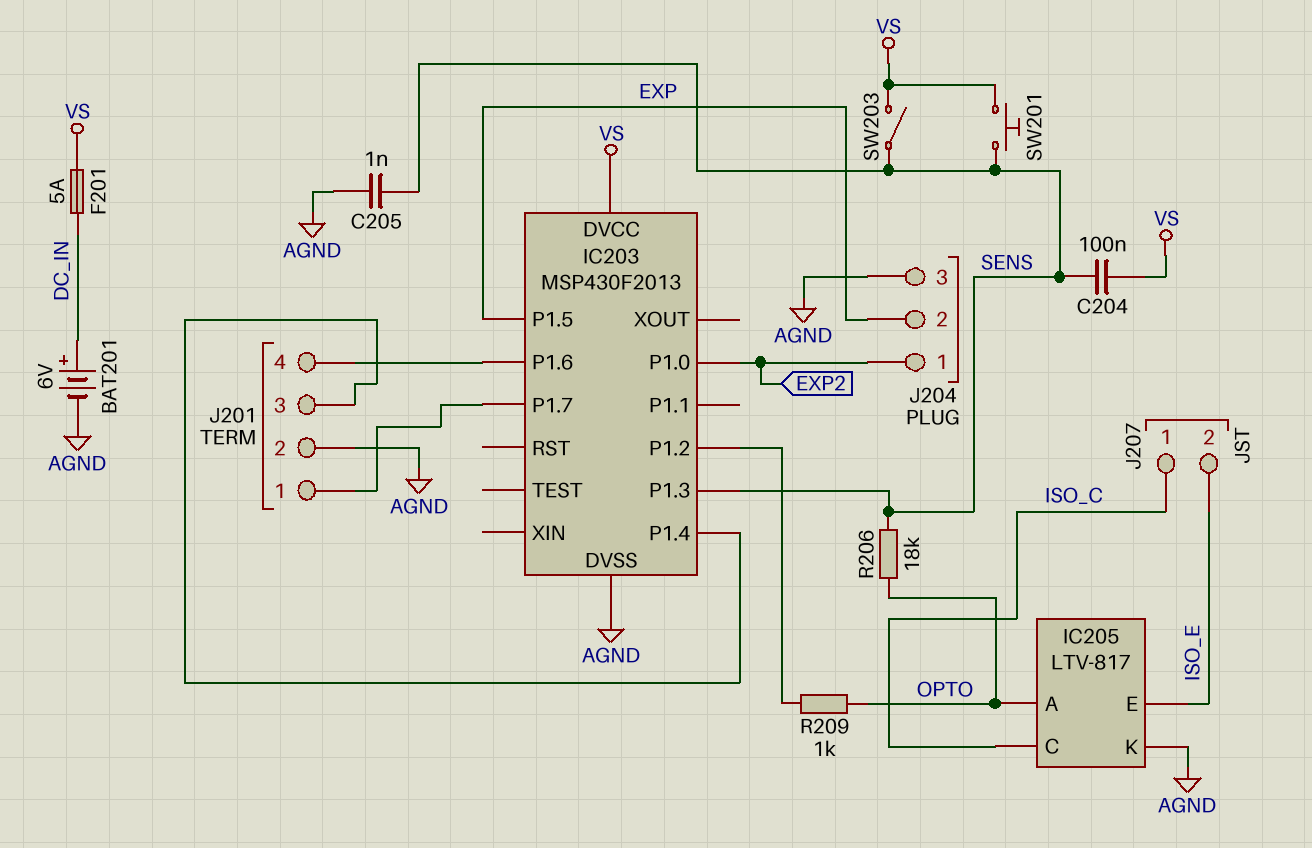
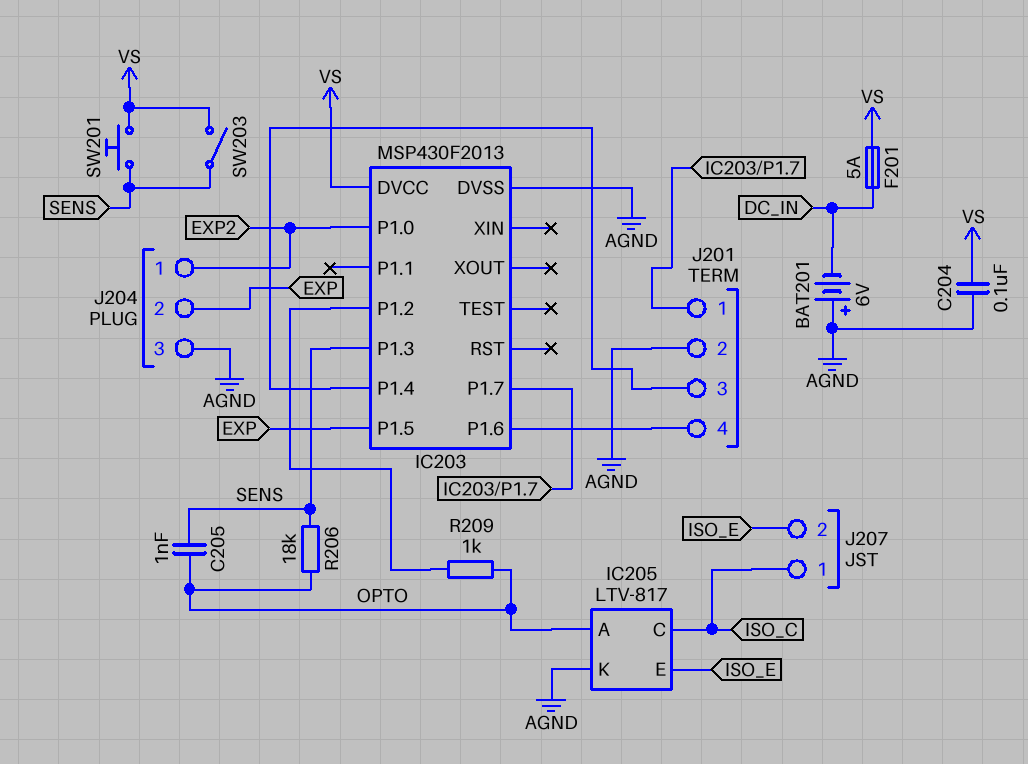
BAT201: 6V (plus DC_IN, minus AGND) -> 6V (plus AGND, minus DC_IN)
C204: 100nF (SENS, VS) -> 100nF (AGND, VS)
C205: 1nF (AGND, SENS) -> 1nF (OPTO, SENS)

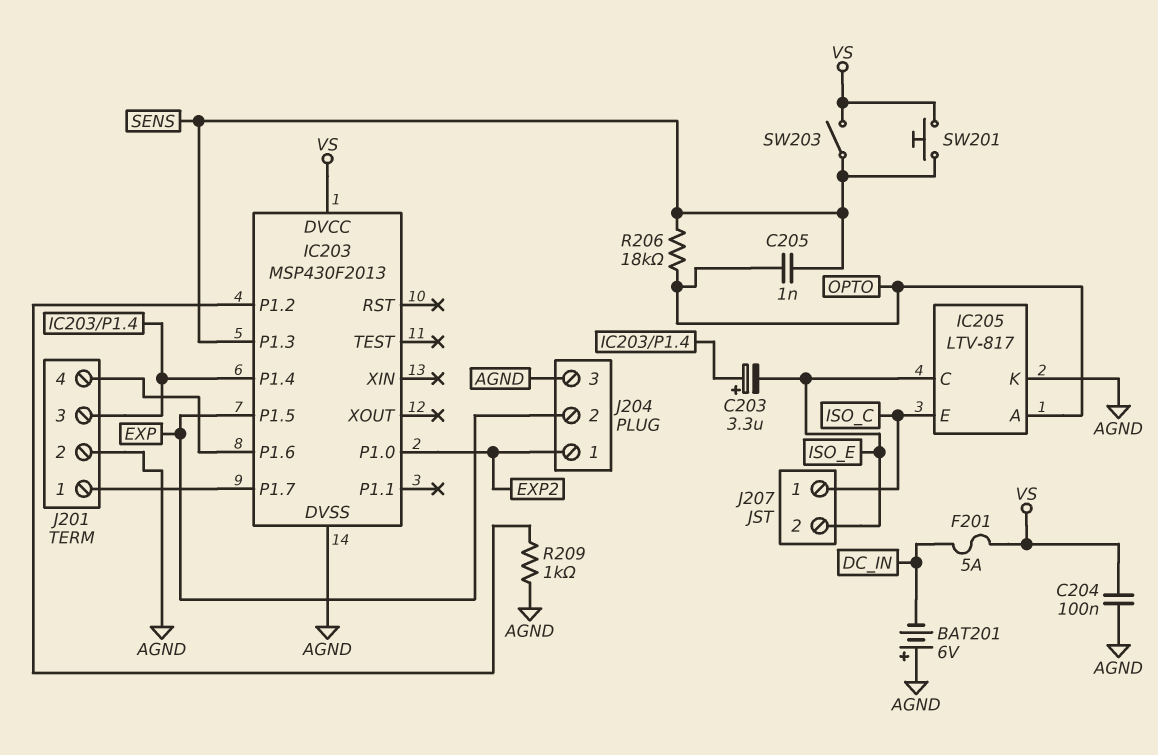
C203: none -> 3.3uF (plus IC203/P1.4, minus ISO_E)
IC205 pin C: ISO_C -> ISO_E
IC205 pin E: ISO_E -> ISO_C
R209: 1k (IC203/P1.2, OPTO) -> 1k (AGND, IC203/P1.2)

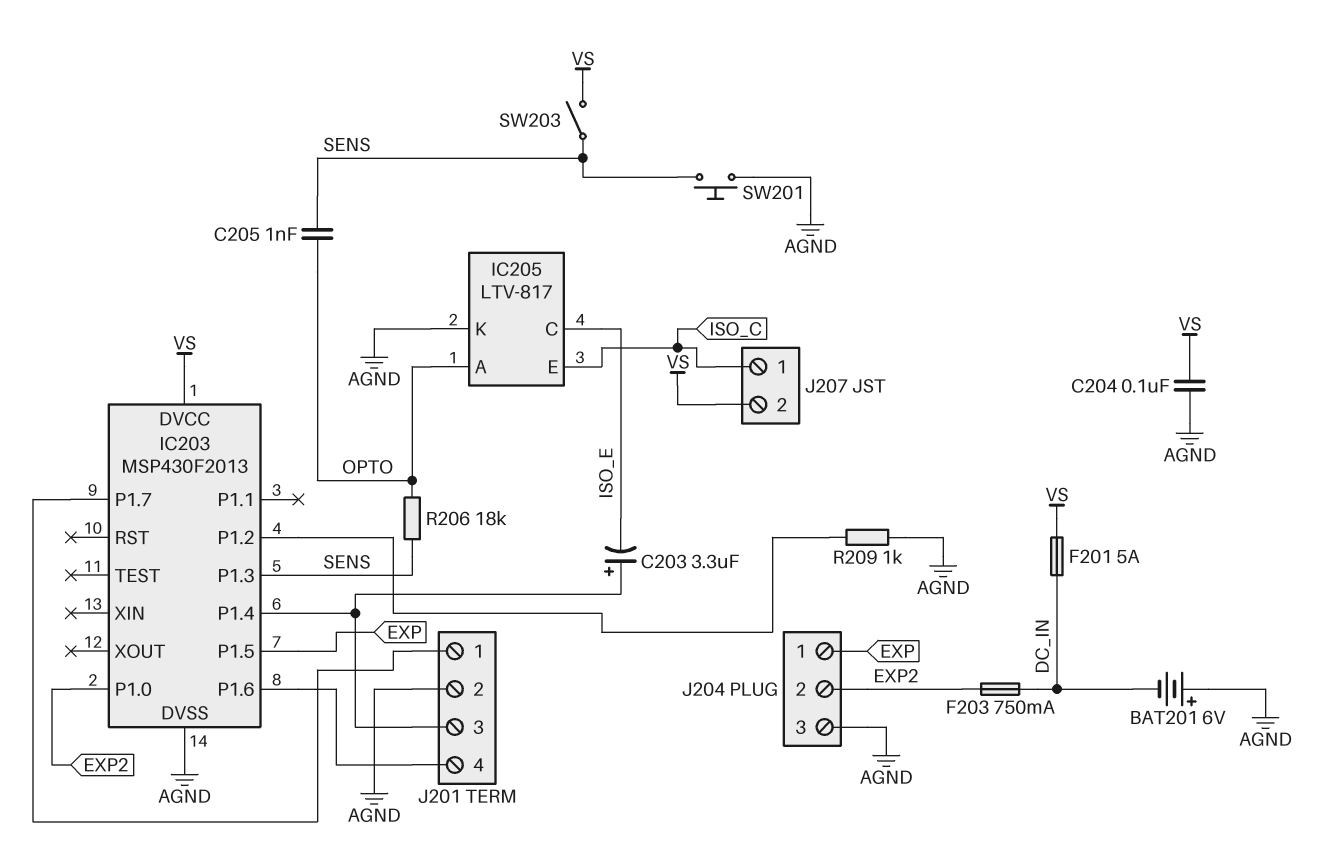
F203: none -> 750mA (DC_IN, EXP2)
J204 pin 1: EXP2 -> EXP
J204 pin 2: EXP -> EXP2
J207 pin 2: ISO_E -> VS
SW201: button (SENS, VS) -> button (AGND, SENS)

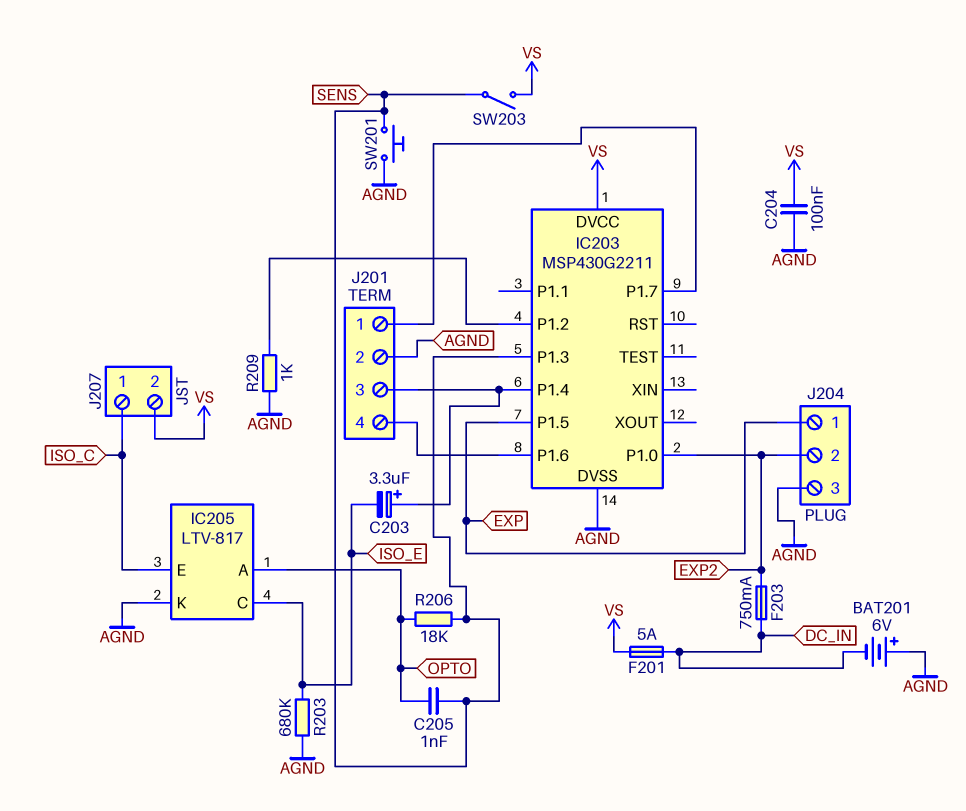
IC203: MSP430F2013 -> MSP430G2211
R203: none -> 680k (AGND, ISO_E)

